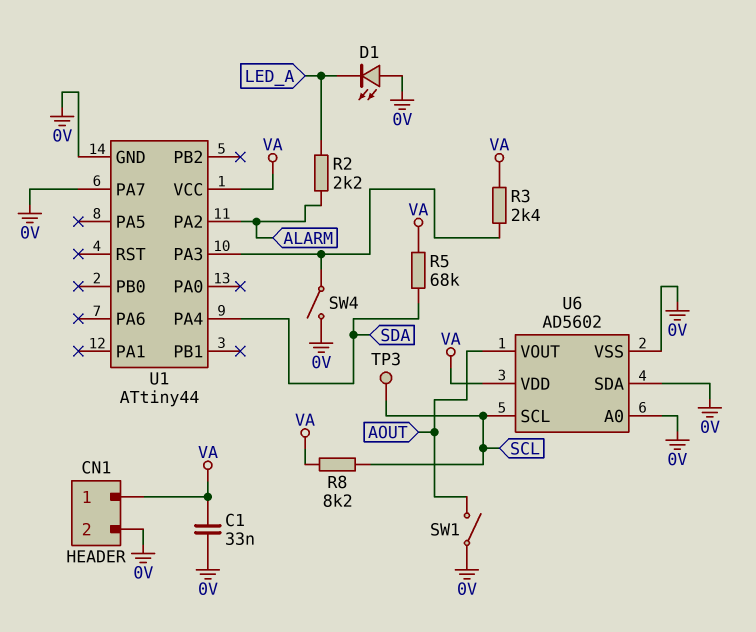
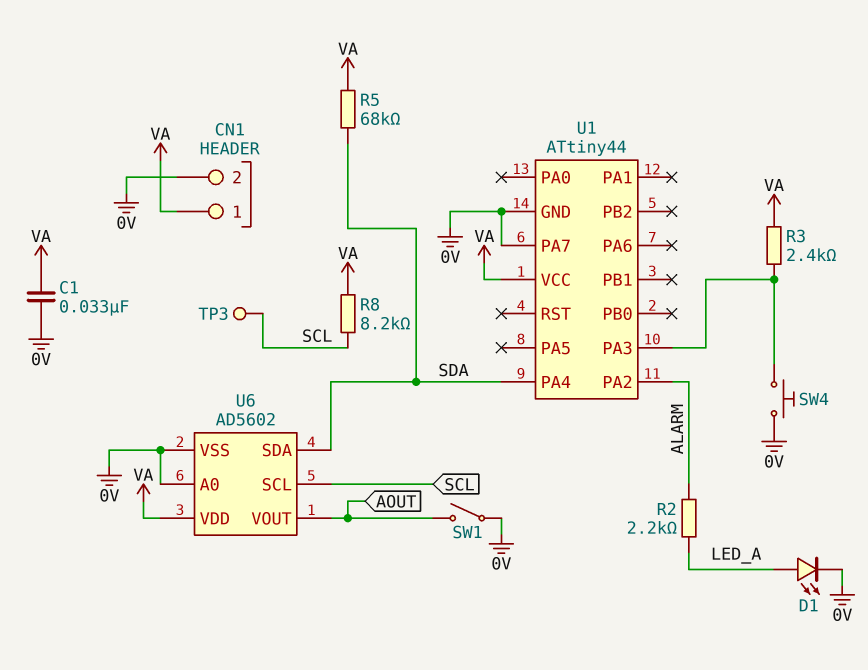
D1: LED (A 0V, K LED_A) -> LED (A LED_A, K 0V)
SW4: switch (0V, U1/PA3) -> button (0V, U1/PA3)
U6 pin SDA: 0V -> SDA

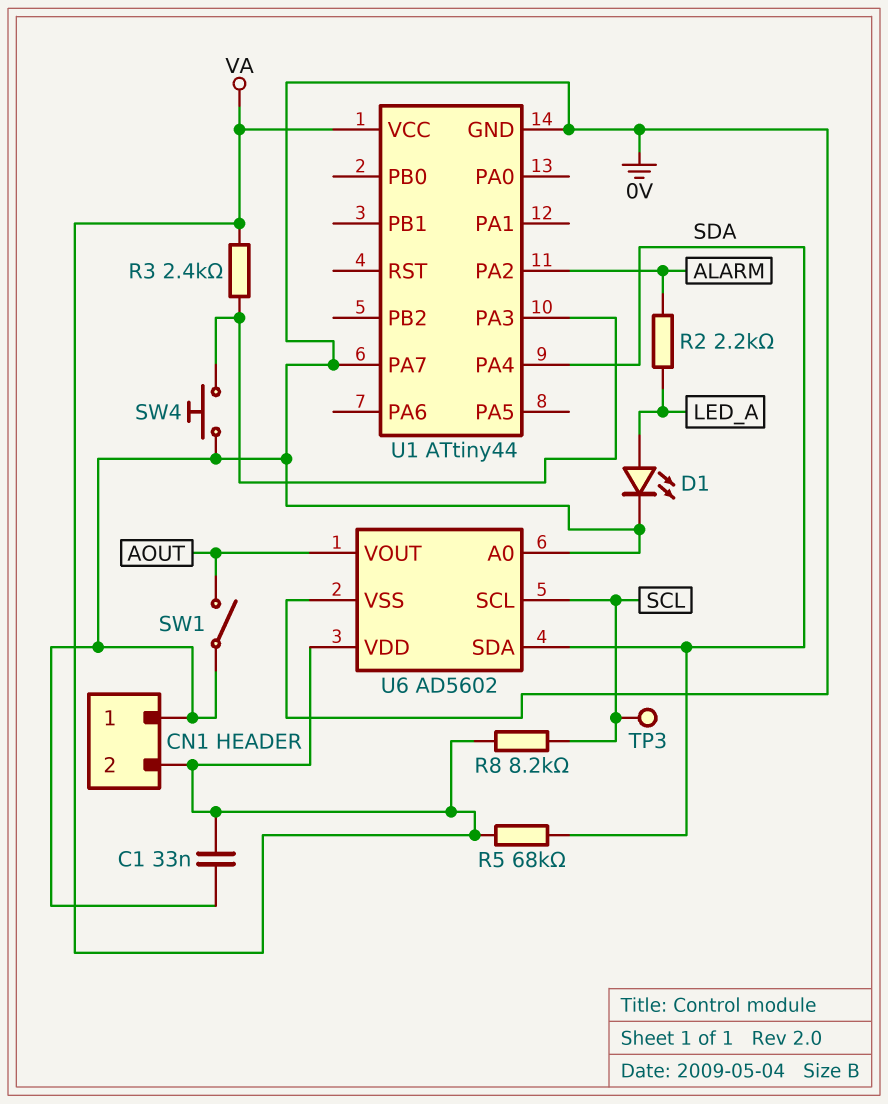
CN1 pin 1: VA -> 0V
CN1 pin 2: 0V -> VA

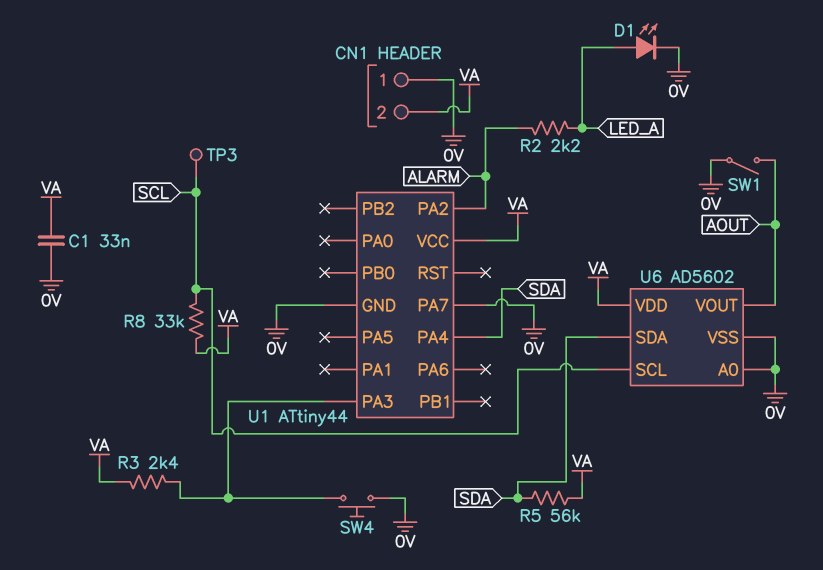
R5: 68k (SDA, VA) -> 56k (SDA, VA)
R8: 8.2k (SCL, VA) -> 33k (SCL, VA)

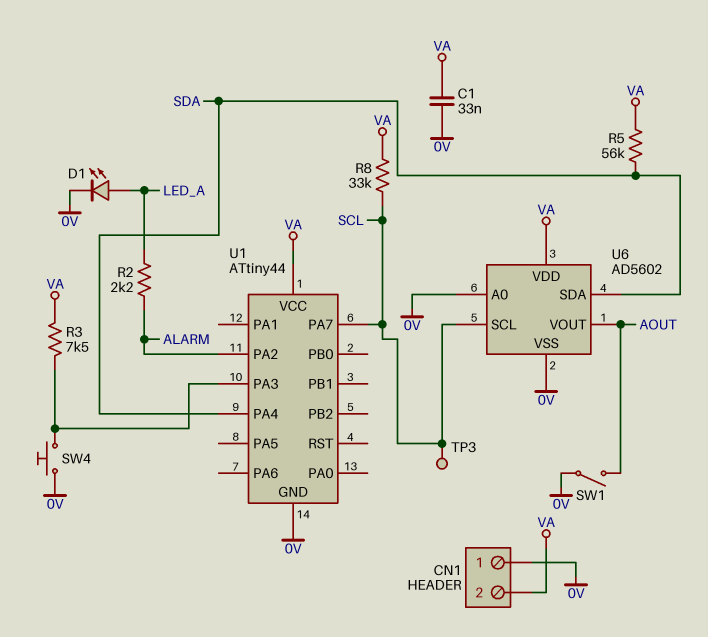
R3: 2.4k (U1/PA3, VA) -> 7.5k (U1/PA3, VA)
U1 pin PA7: 0V -> SCL

